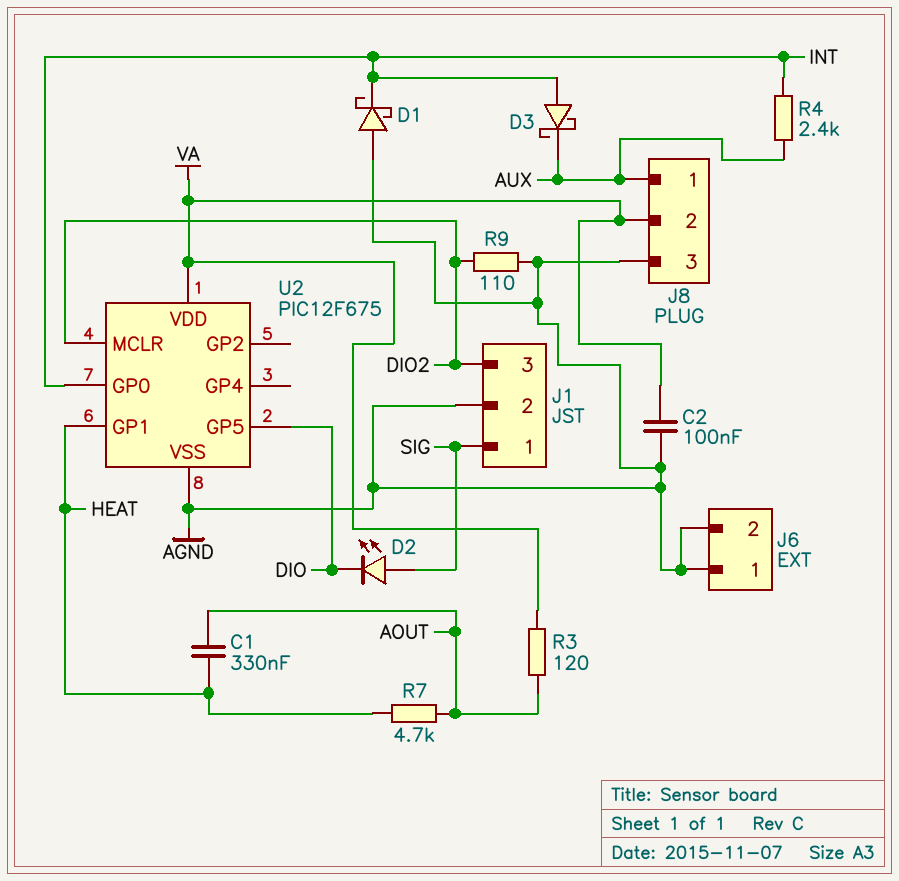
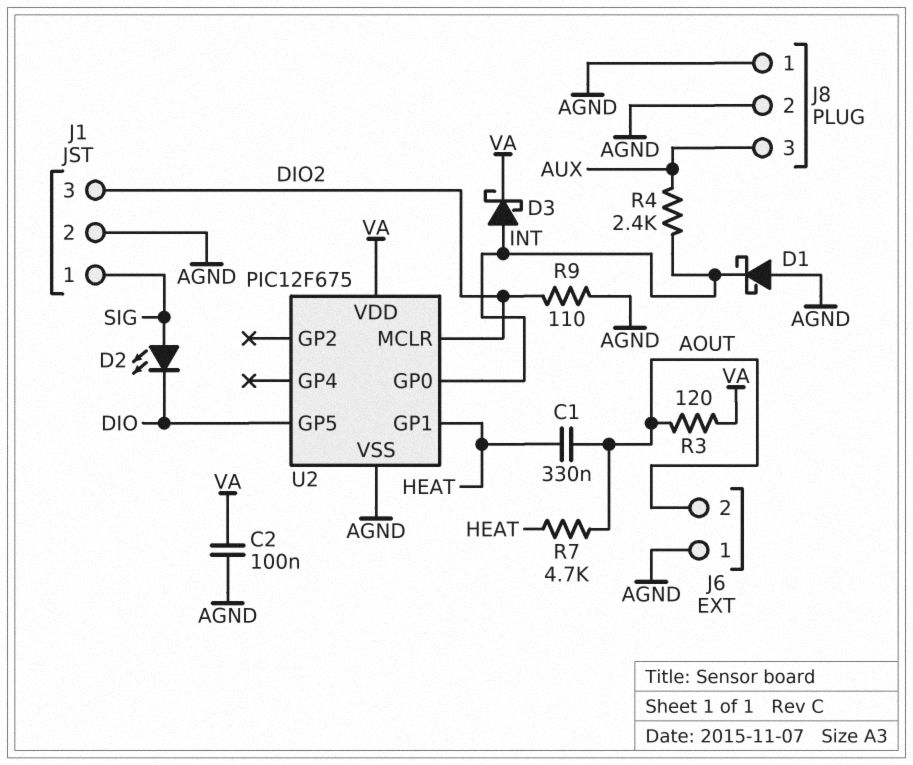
D3: schottky (A INT, K AUX) -> schottky (A INT, K VA)
J6 pin 2: AGND -> AOUT
J8 pin 1: AUX -> AGND
J8 pin 2: VA -> AGND
J8 pin 3: AGND -> AUX

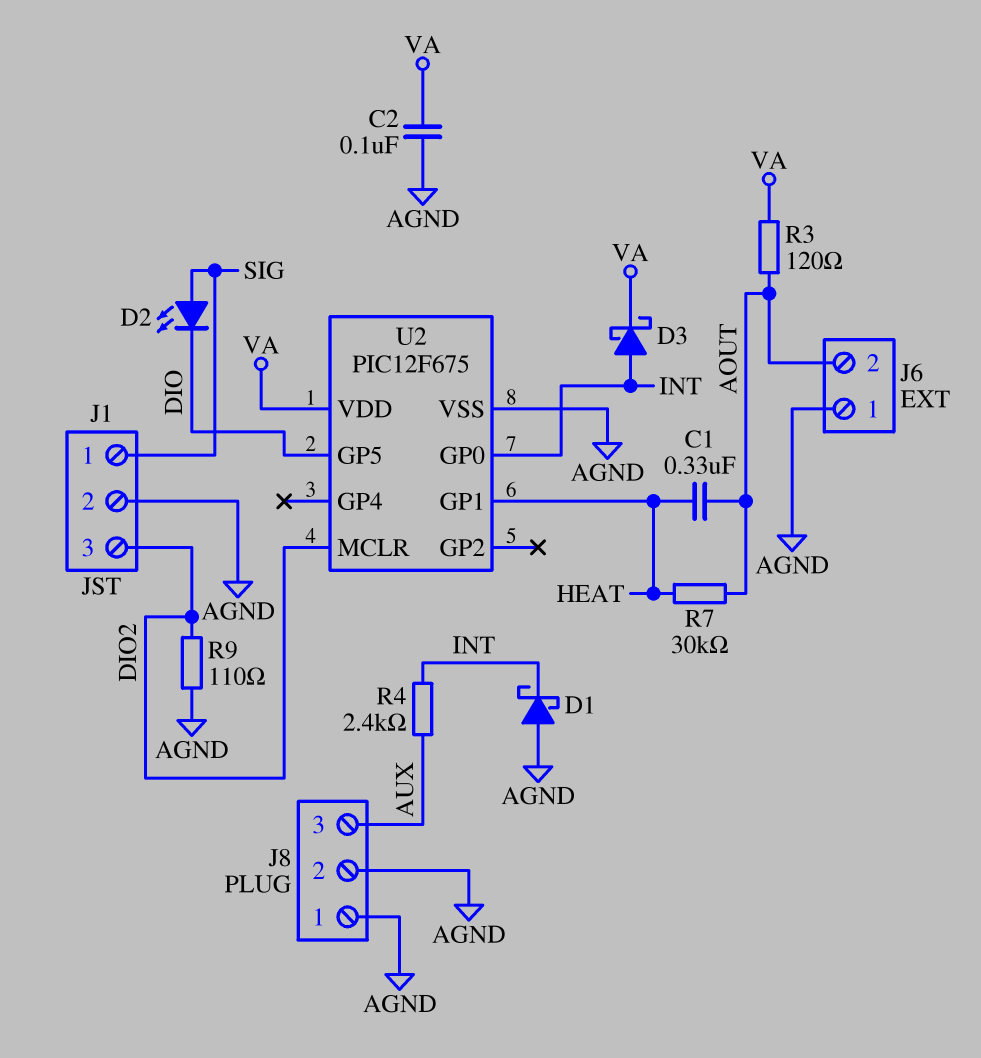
R7: 4.7k (AOUT, HEAT) -> 30k (AOUT, HEAT)

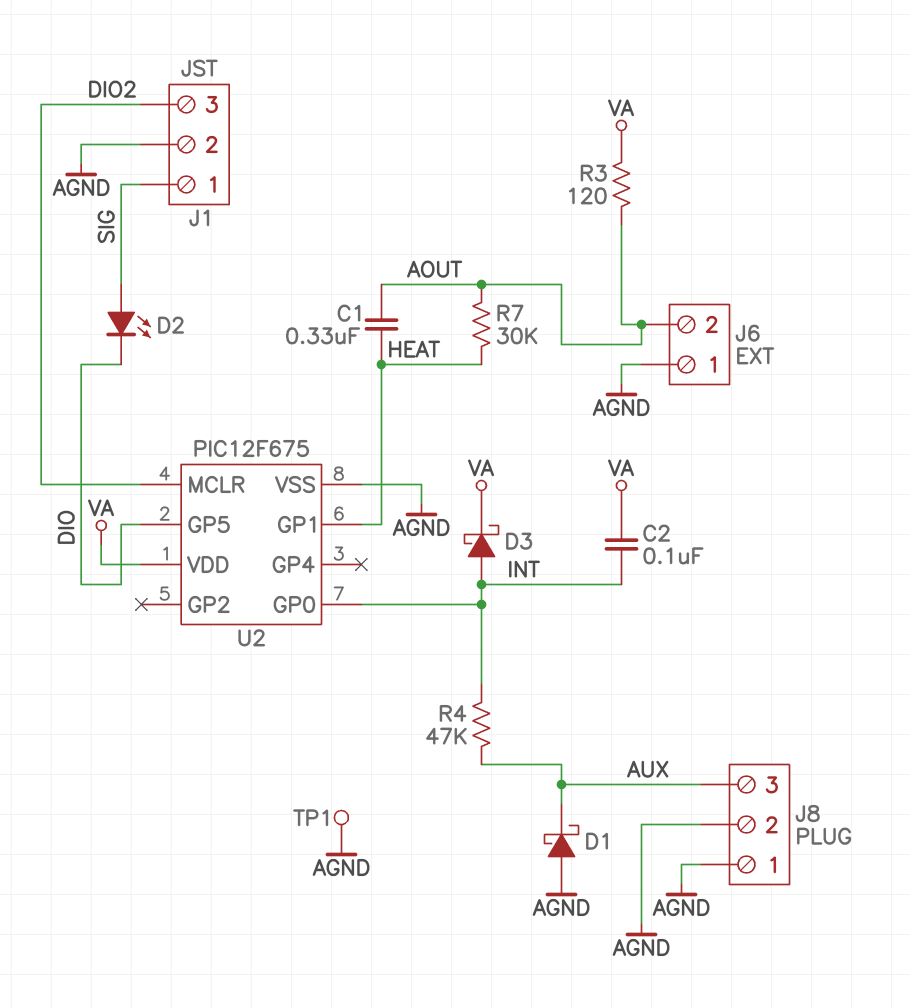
C2: 100nF (AGND, VA) -> 100nF (INT, VA)
D1: schottky (A AGND, K INT) -> schottky (A AGND, K AUX)
R4: 2.4k (AUX, INT) -> 47k (AUX, INT)
R9: 110 (AGND, DIO2) -> none
TP1: none -> test point (AGND)

